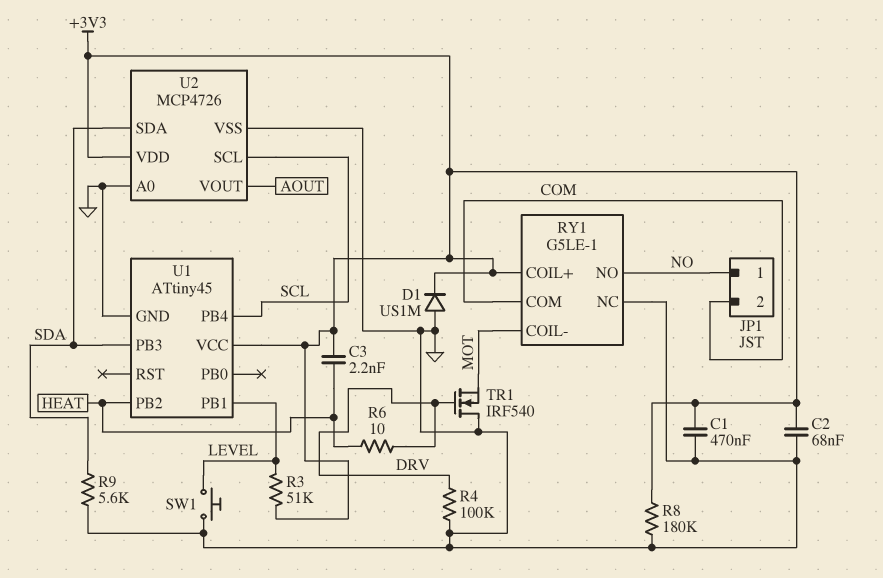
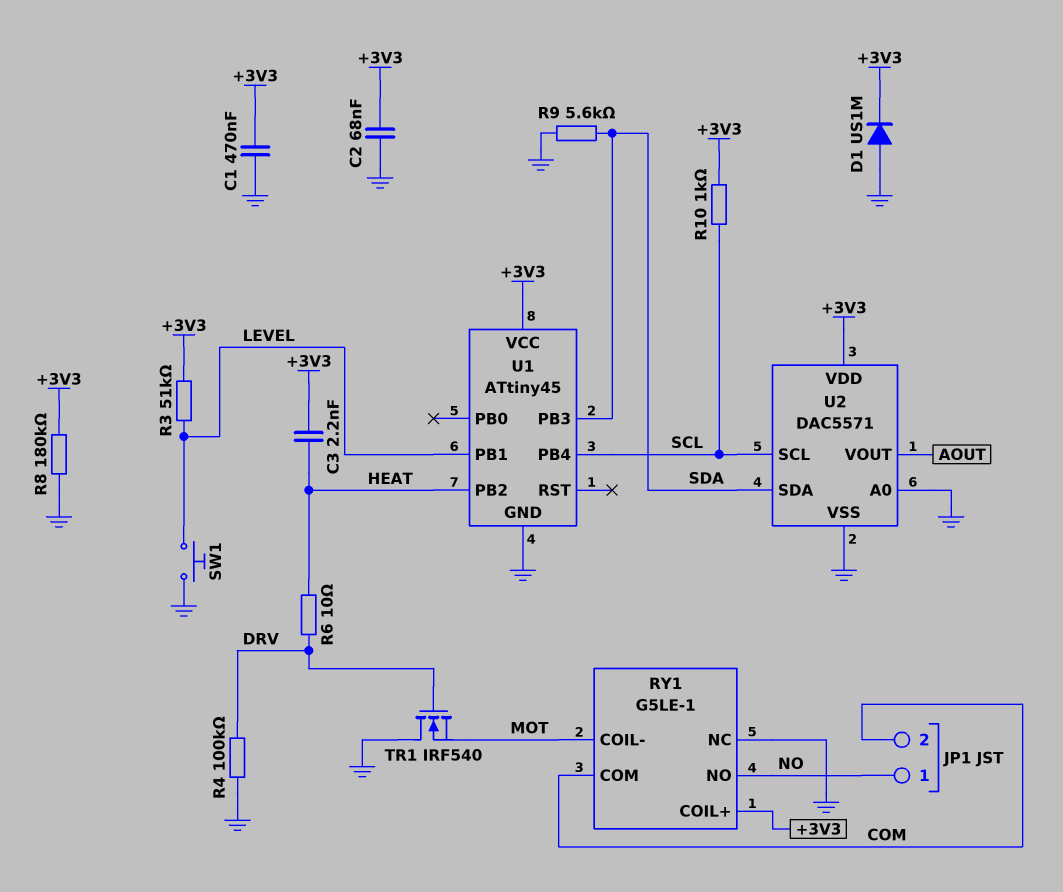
R10: none -> 1k (+3V3, SCL)
U2: MCP4726 -> DAC5571

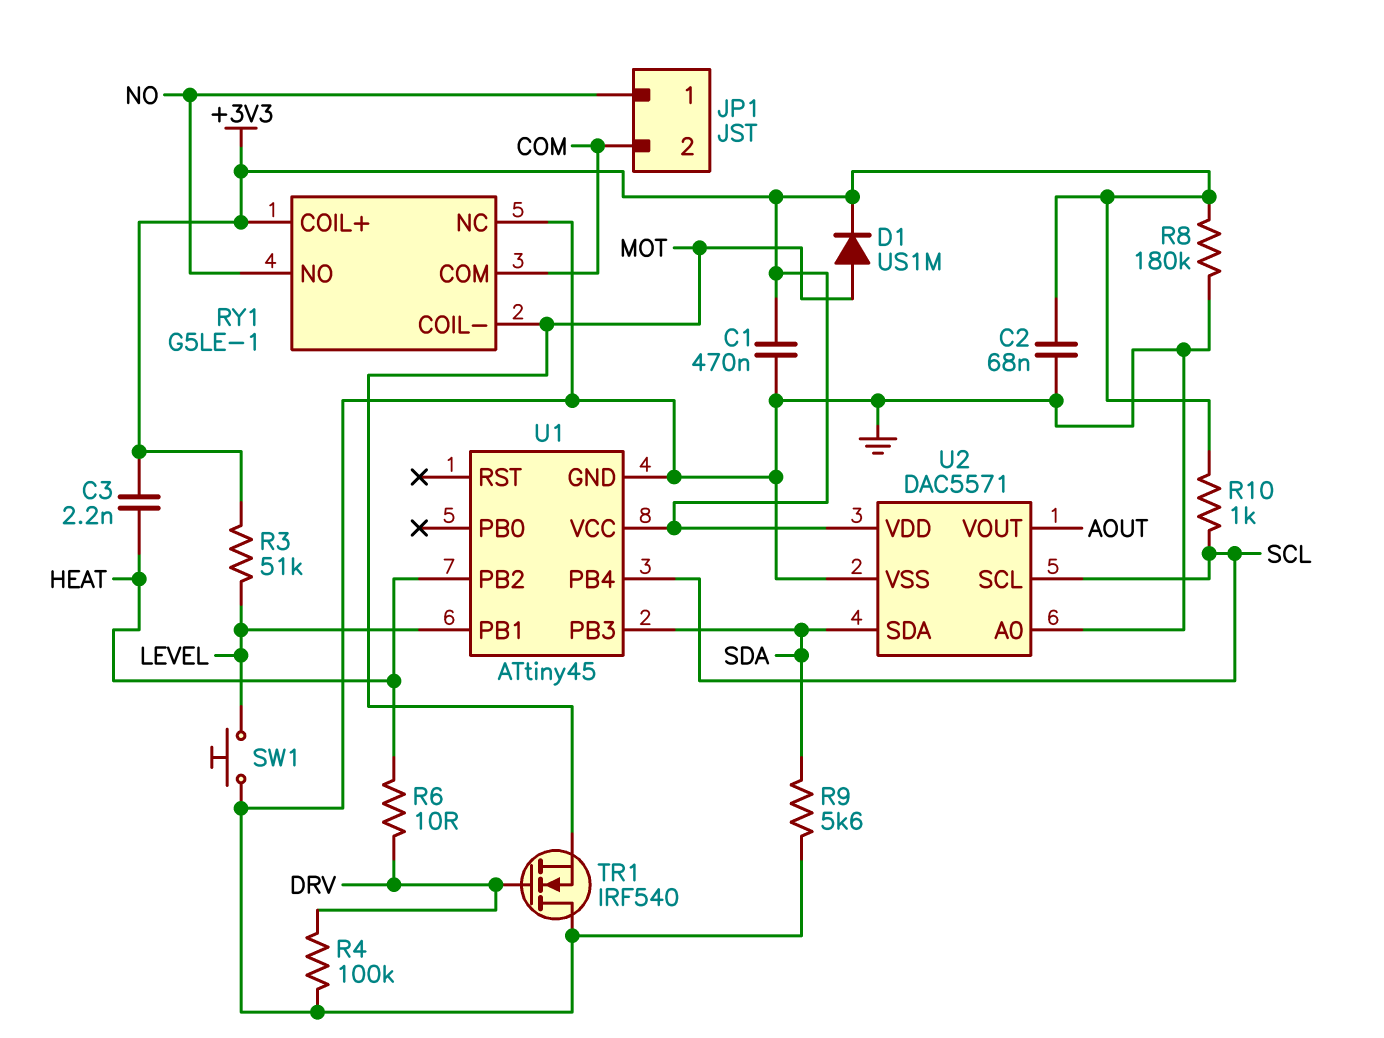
D1: diode US1M (A GND, K +3V3) -> diode US1M (A MOT, K +3V3)

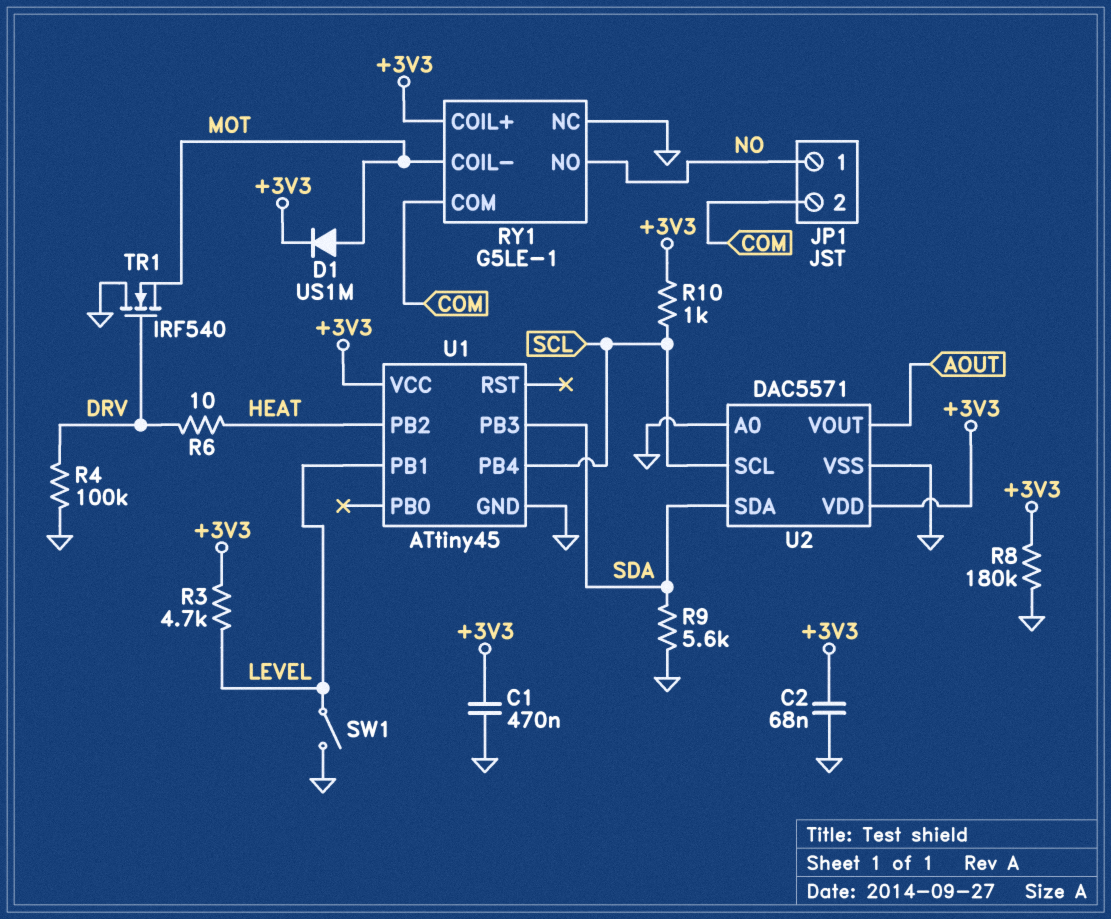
C3: 2.2nF (+3V3, HEAT) -> none
R3: 51k (+3V3, LEVEL) -> 4.7k (+3V3, LEVEL)
SW1: button (GND, LEVEL) -> switch (GND, LEVEL)

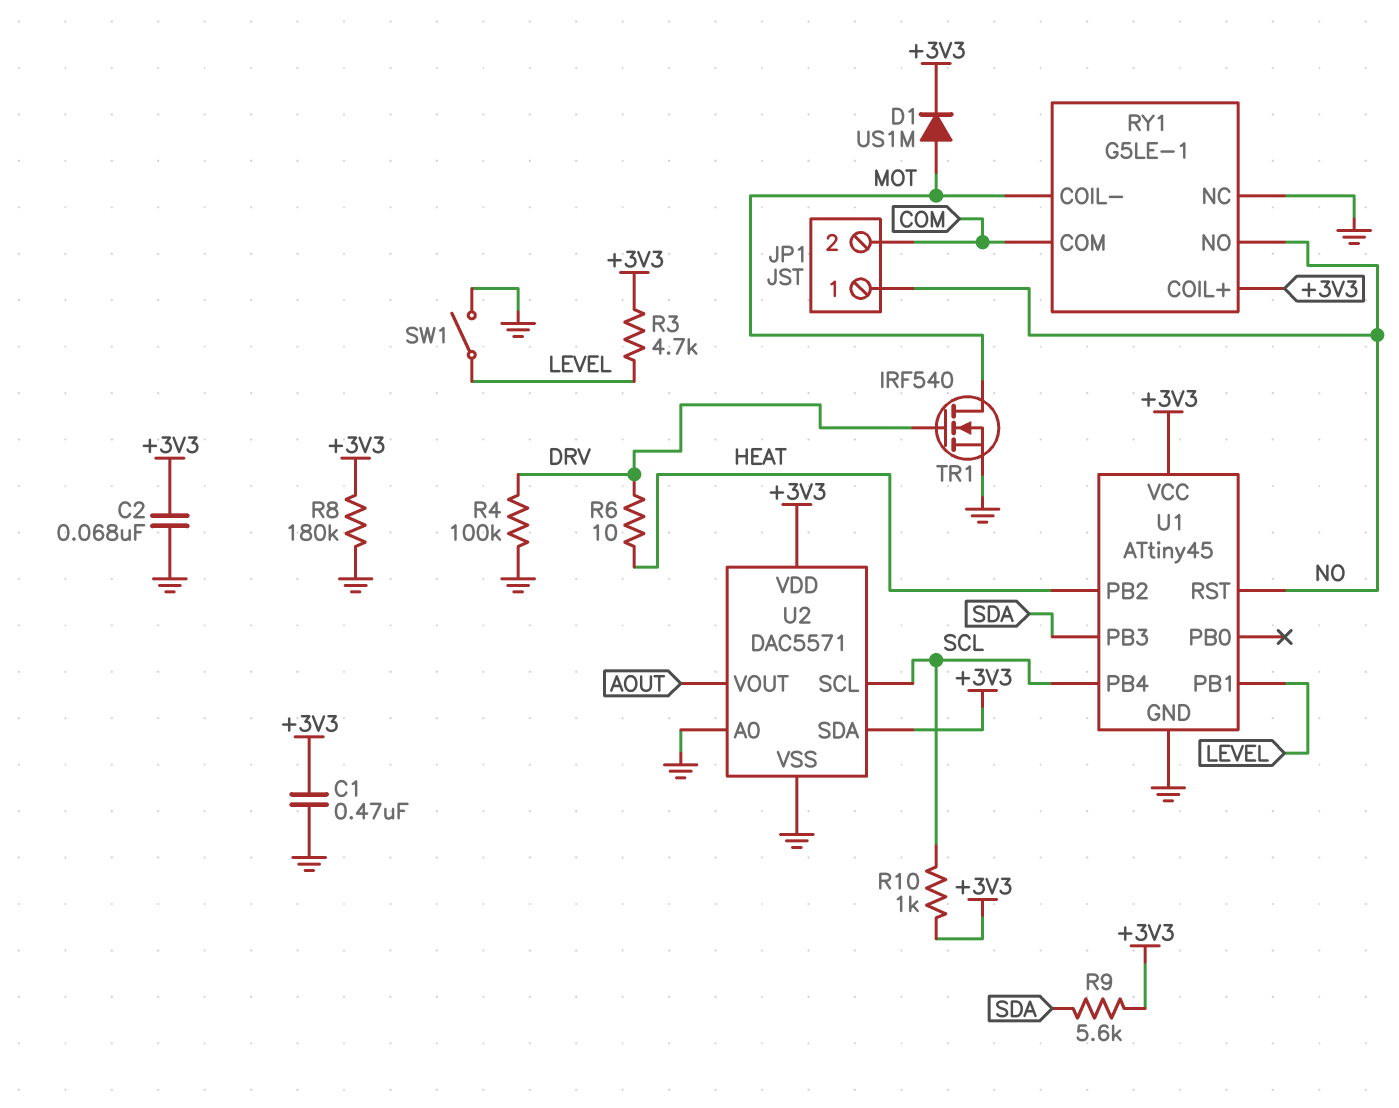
R9: 5.6k (GND, SDA) -> 5.6k (+3V3, SDA)
TR1: NMOS IRF540 (G DRV, D GND, S MOT) -> NMOS IRF540 (G DRV, D MOT, S GND)
U1 pin RST: none -> NO
U2 pin SDA: SDA -> +3V3

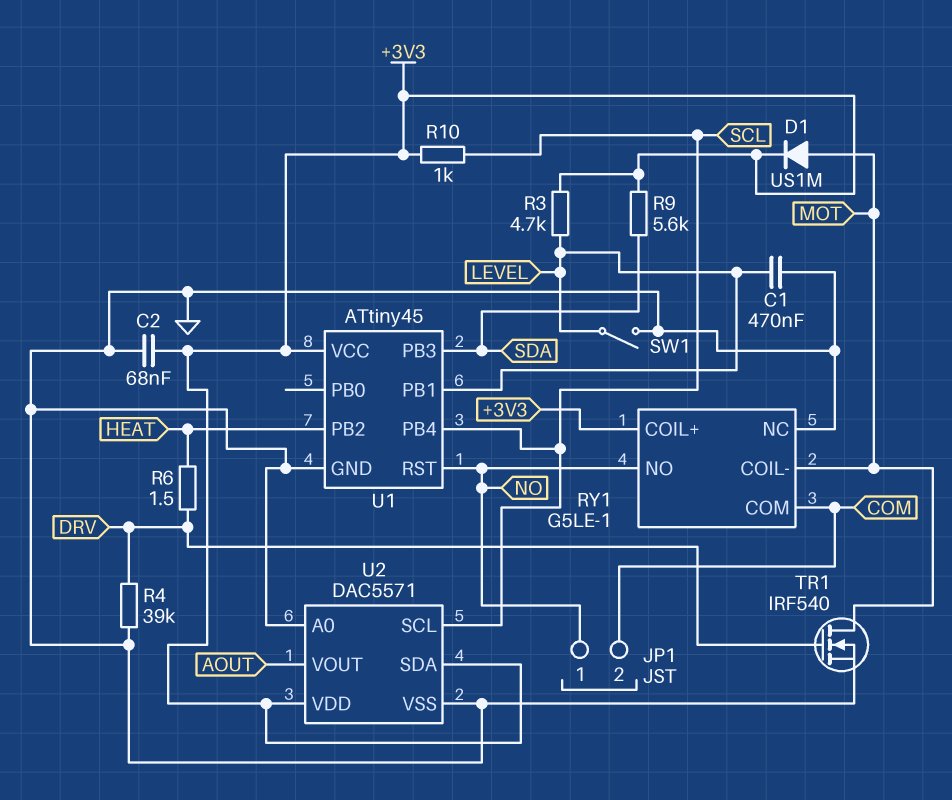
C1: 470nF (+3V3, GND) -> 470nF (GND, LEVEL)
R4: 100k (DRV, GND) -> 39k (DRV, GND)
R6: 10 (DRV, HEAT) -> 1.5 (DRV, HEAT)
R8: 180k (+3V3, GND) -> none

